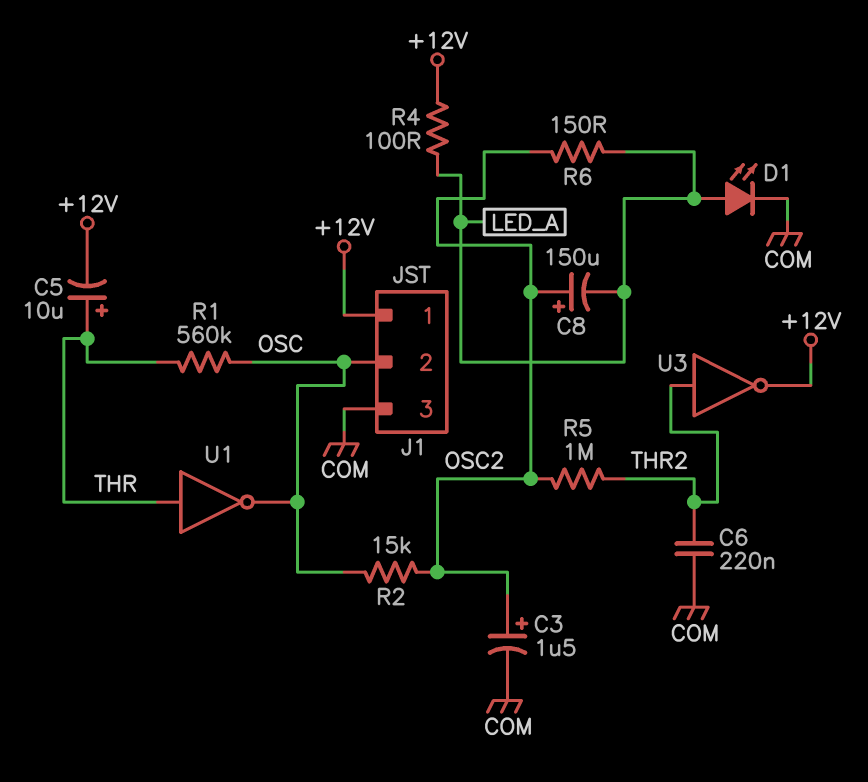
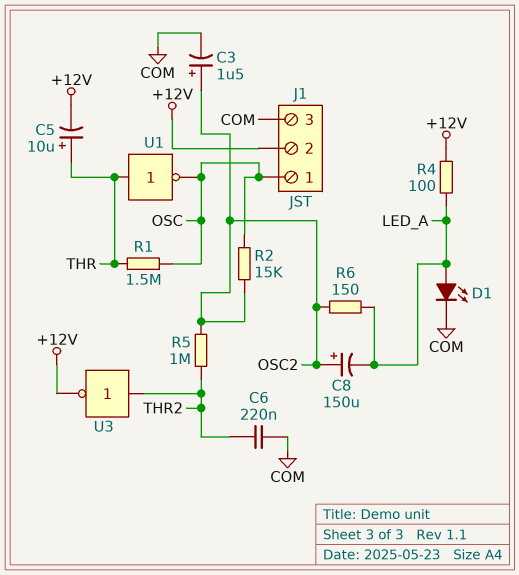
J1 pin 1: +12V -> OSC
J1 pin 2: OSC -> +12V
R1: 560k (OSC, THR) -> 1.5M (OSC, THR)

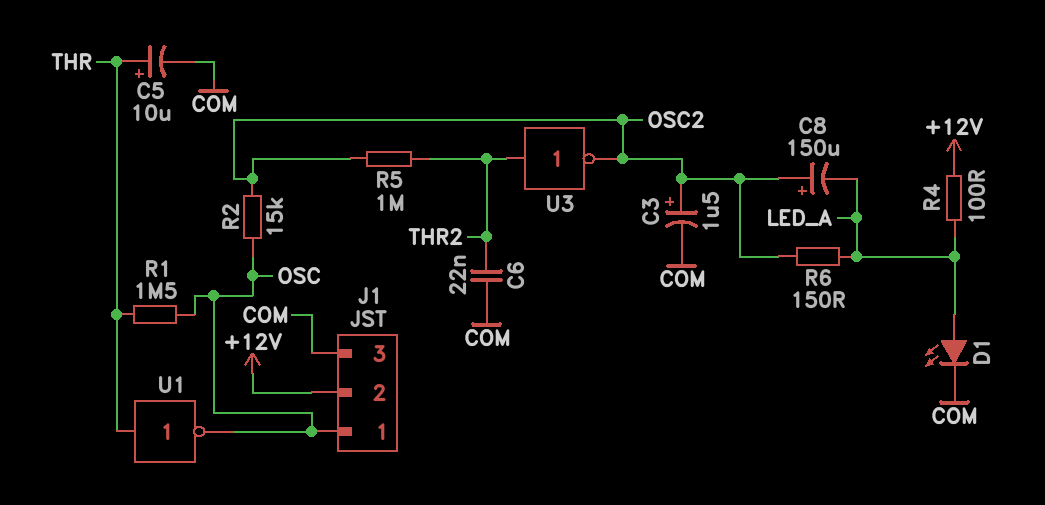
C5: 10uF (plus THR, minus +12V) -> 10uF (plus THR, minus COM)
C6: 220nF (COM, THR2) -> 22nF (COM, THR2)
U3: NOT (in THR2, out +12V) -> NOT (in THR2, out OSC2)

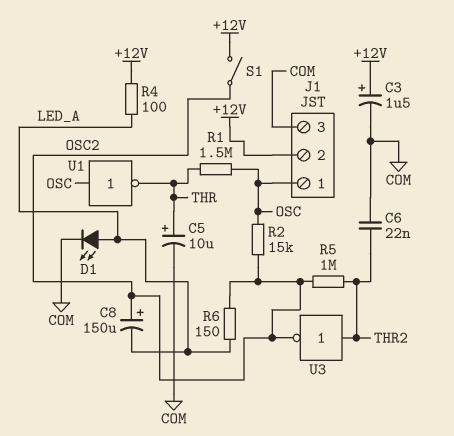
C3: 1.5uF (plus OSC2, minus COM) -> 1.5uF (plus +12V, minus COM)
S1: none -> switch (+12V, OSC2)
U1: NOT (in THR, out OSC) -> NOT (in OSC, out THR)

